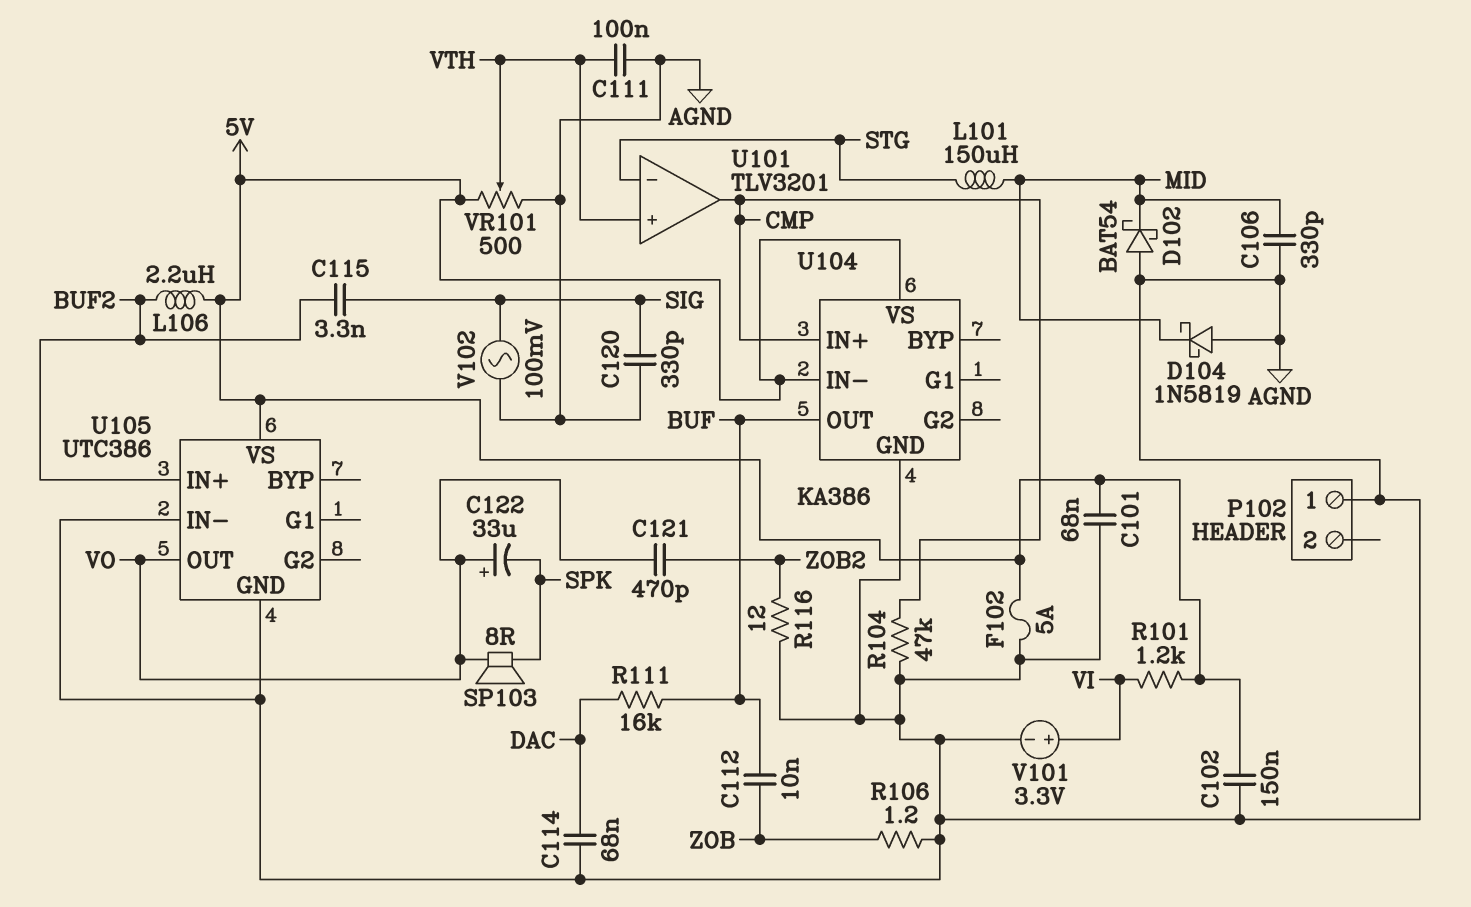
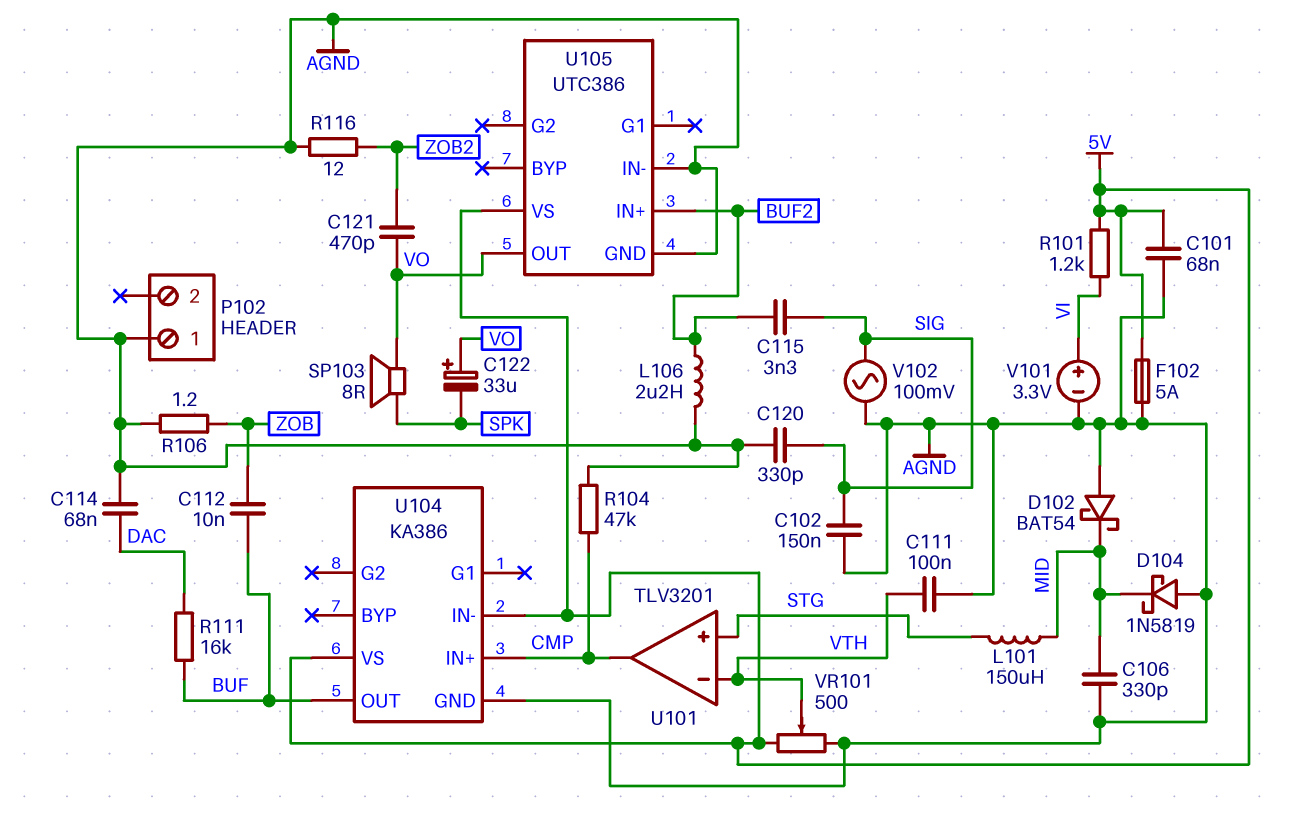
C102: 150nF (5V, AGND) -> 150nF (AGND, SIG)
L106: 2.2uH (5V, BUF2) -> 2.2uH (AGND, BUF2)
U101 pin in+: VTH -> STG
U101 pin in-: STG -> VTH

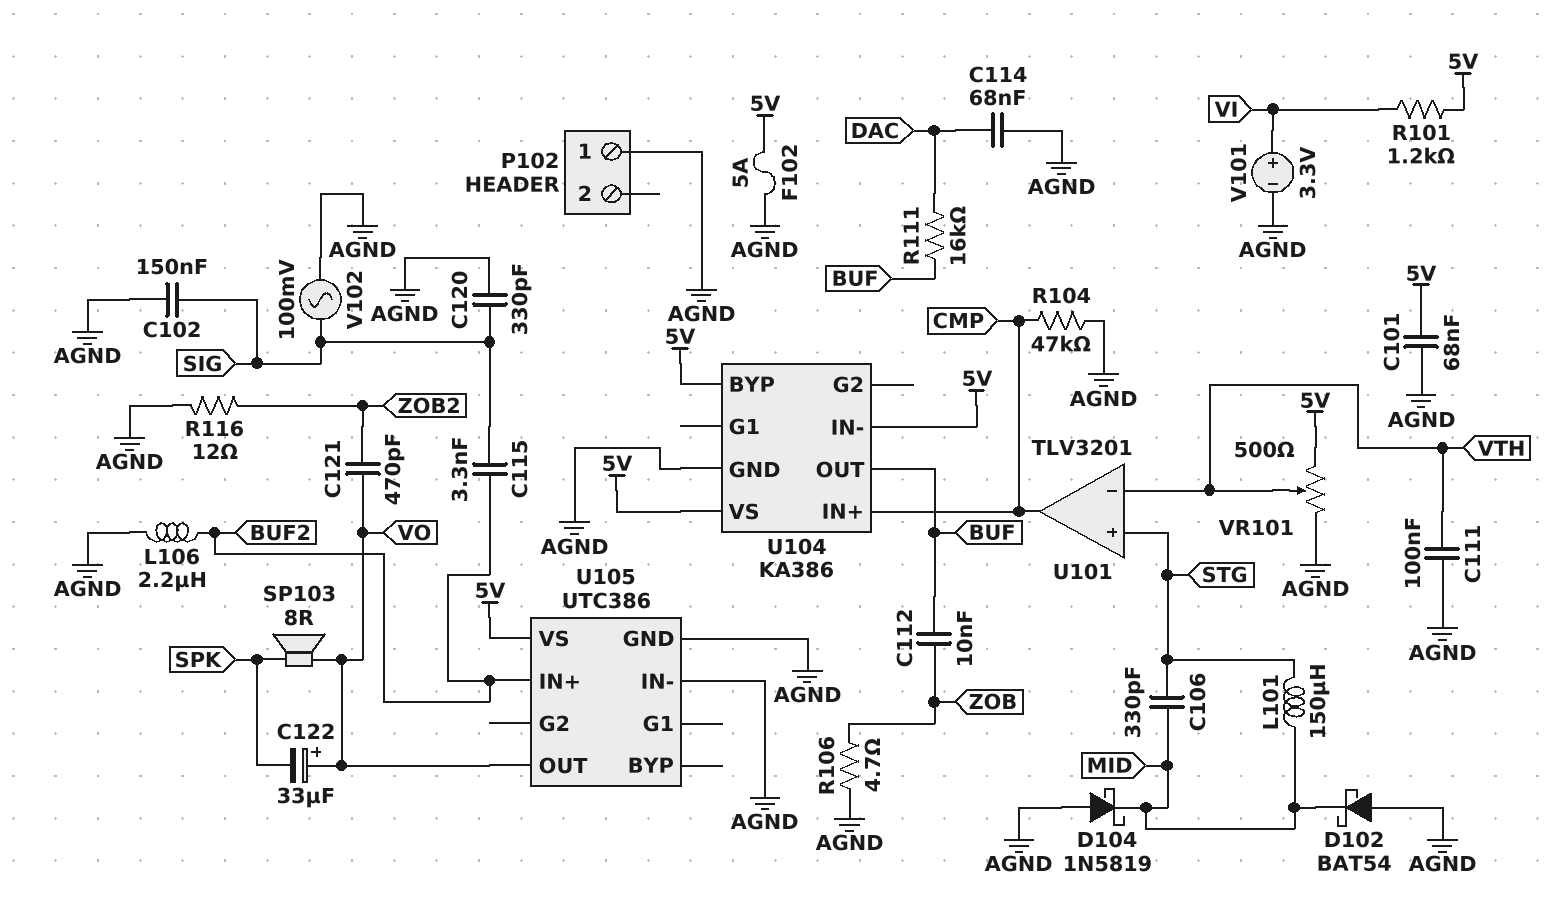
C106: 330pF (AGND, MID) -> 330pF (MID, STG)
R106: 1.2 (AGND, ZOB) -> 4.7 (AGND, ZOB)
U104 pin BYP: none -> 5V

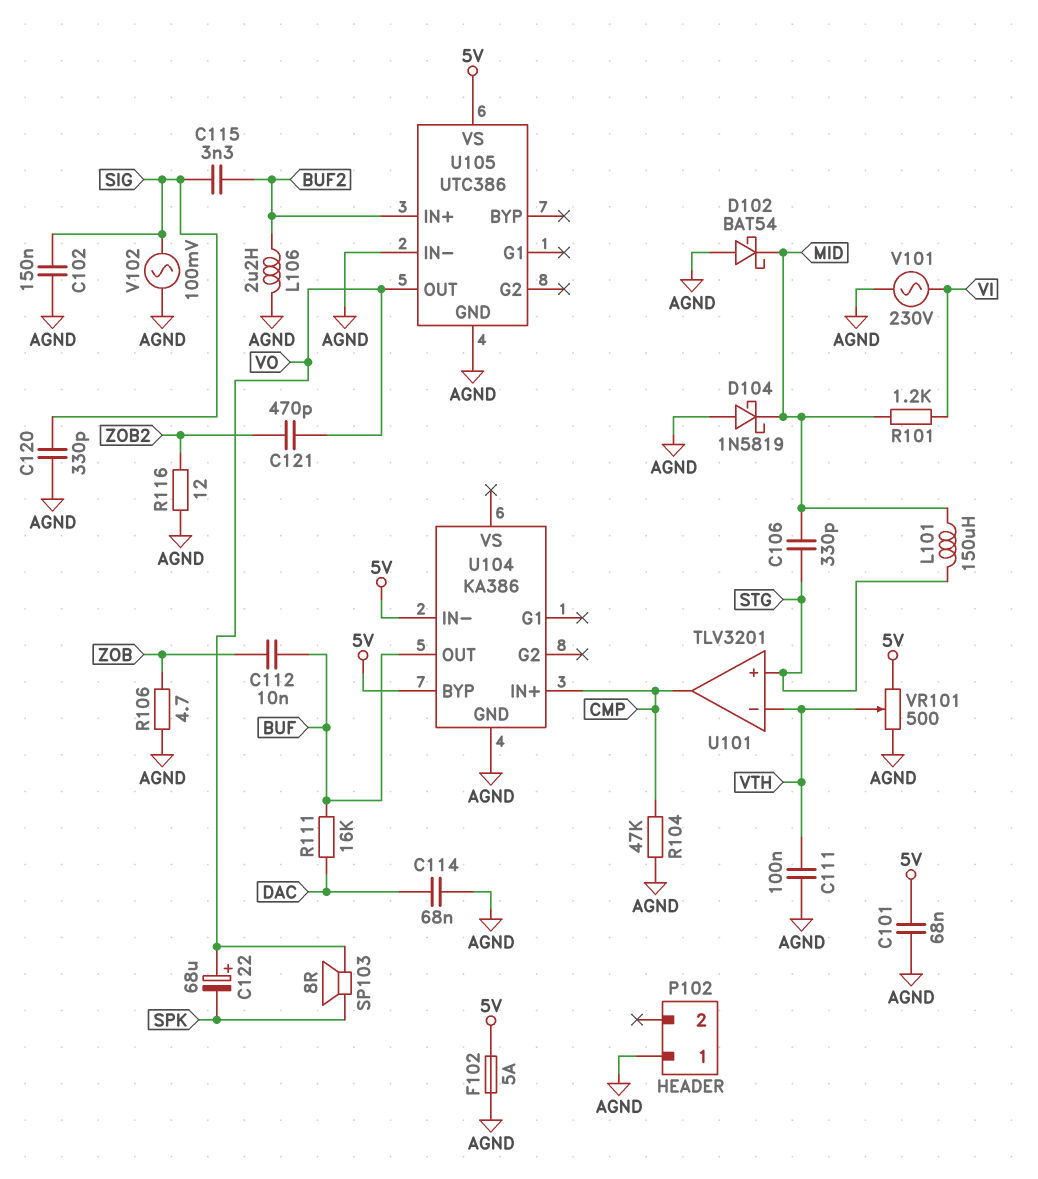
C122: 33uF (plus VO, minus SPK) -> 68uF (plus VO, minus SPK)
R101: 1.2k (5V, VI) -> 1.2k (MID, VI)
U104 pin VS: 5V -> none
V101: 3.3V (plus VI, minus AGND) -> AC 230V (AGND, VI)

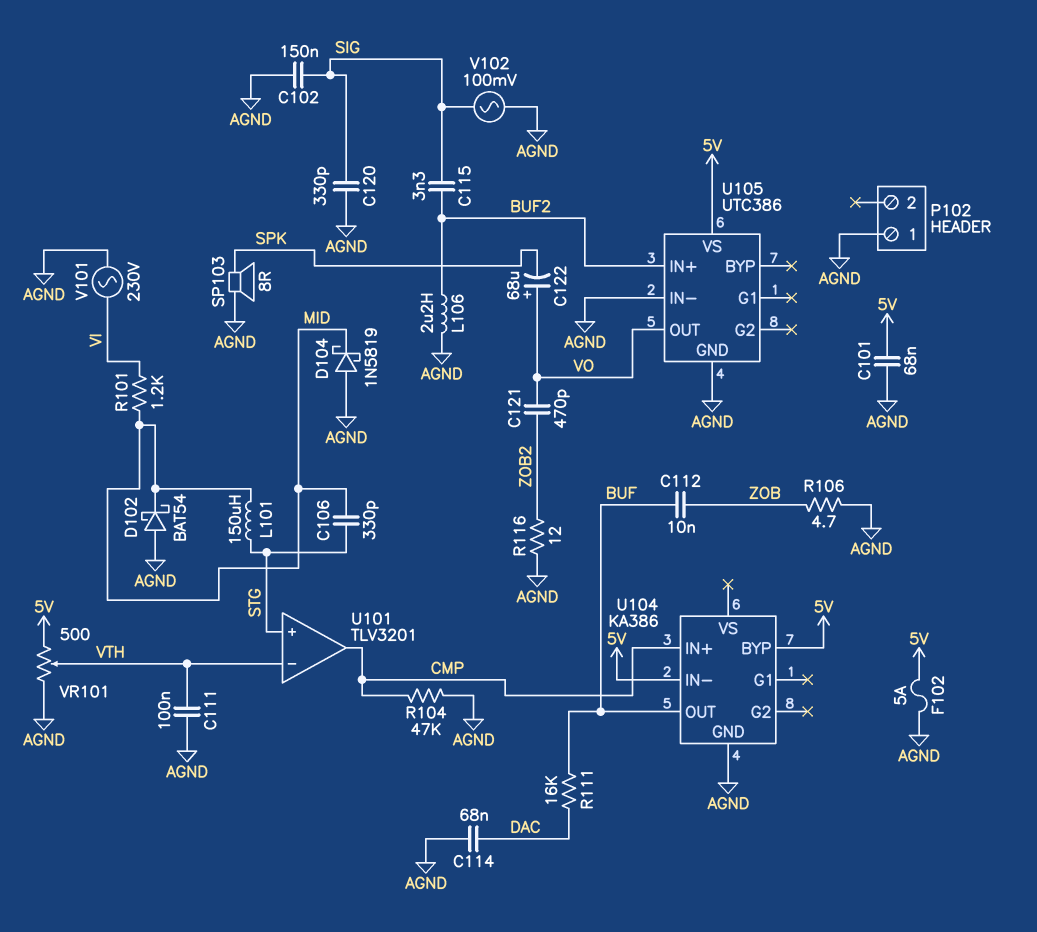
SP103: speaker 8R (SPK, VO) -> speaker 8R (AGND, SPK)

